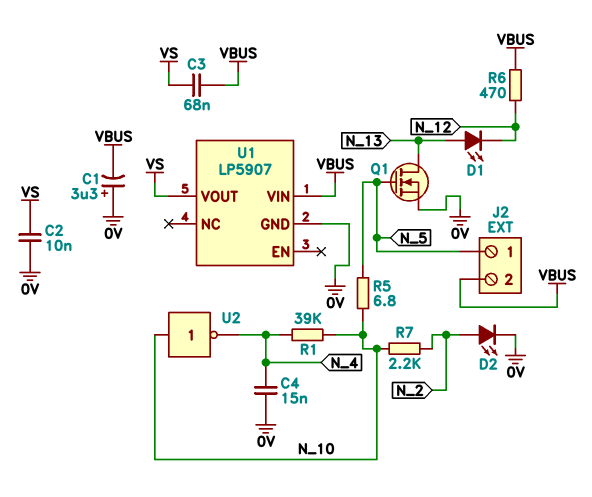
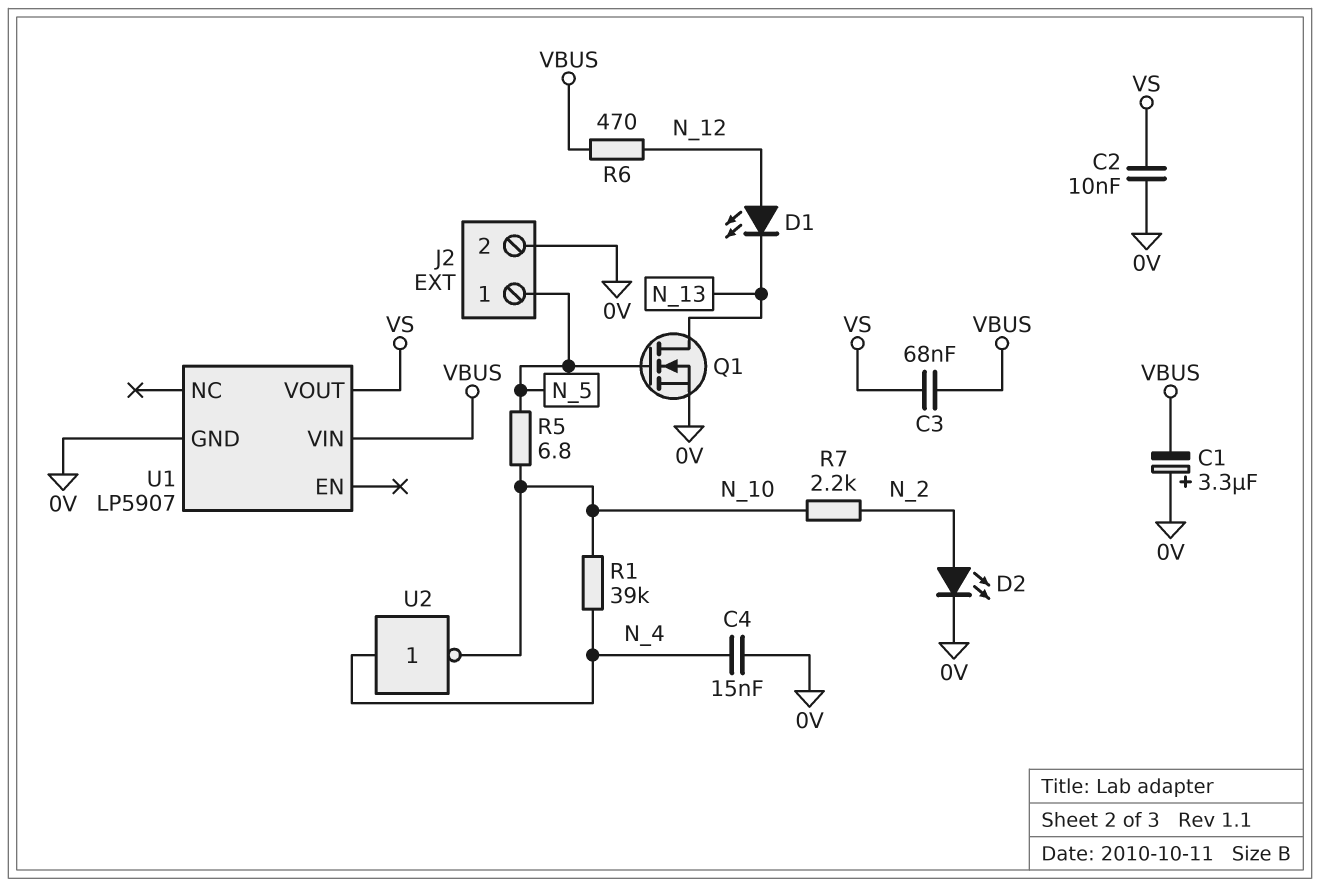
D1: LED (A N_13, K N_12) -> LED (A N_12, K N_13)
J2 pin 2: VBUS -> 0V
U2: NOT (in N_10, out N_4) -> NOT (in N_4, out N_10)

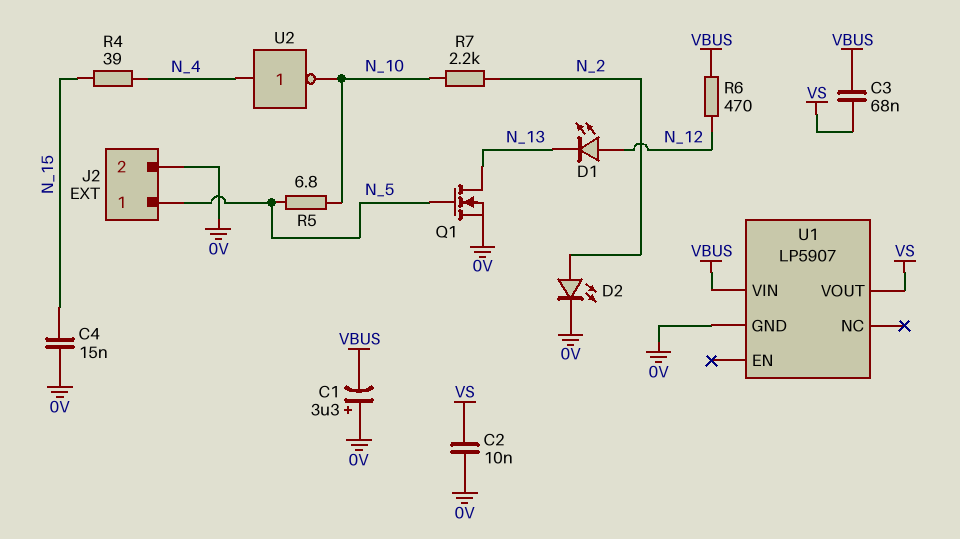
C4: 15nF (0V, N_4) -> 15nF (0V, N_15)
R1: 39k (N_4, N_10) -> none
R4: none -> 39 (N_4, N_15)

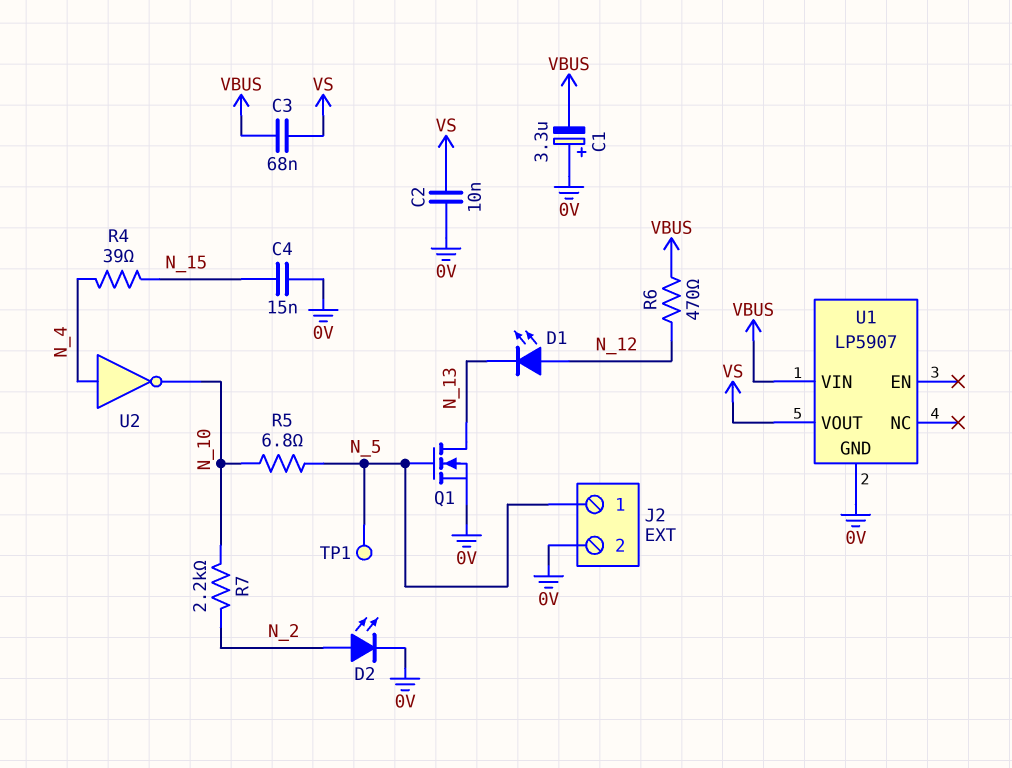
TP1: none -> test point (N_5)

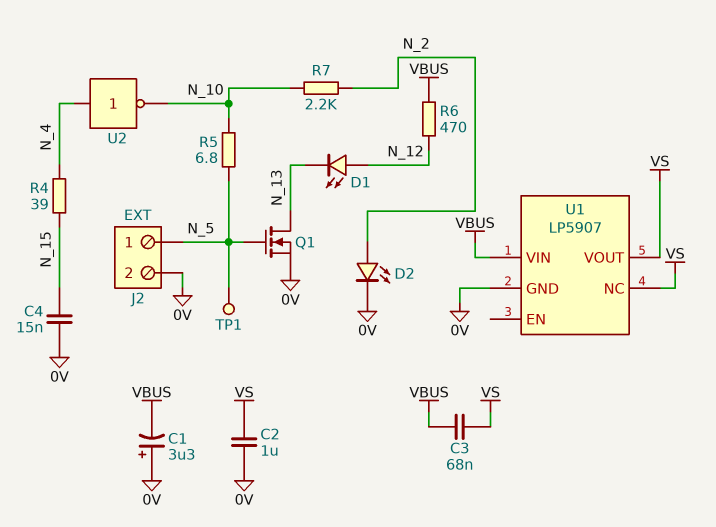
C2: 10nF (0V, VS) -> 1uF (0V, VS)
U1 pin NC: none -> VS

